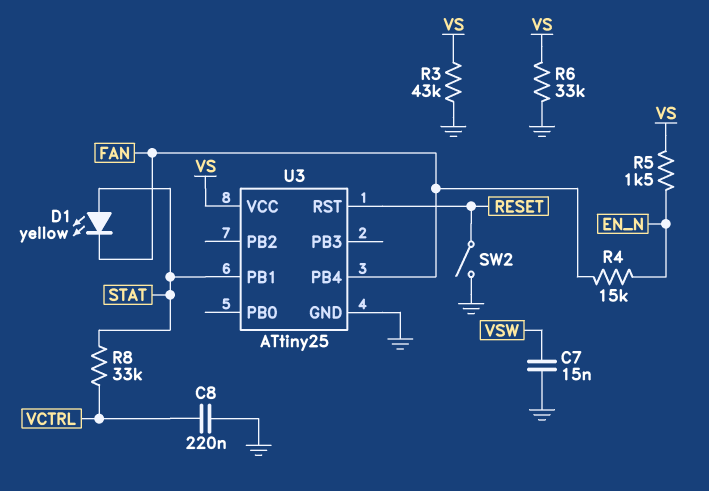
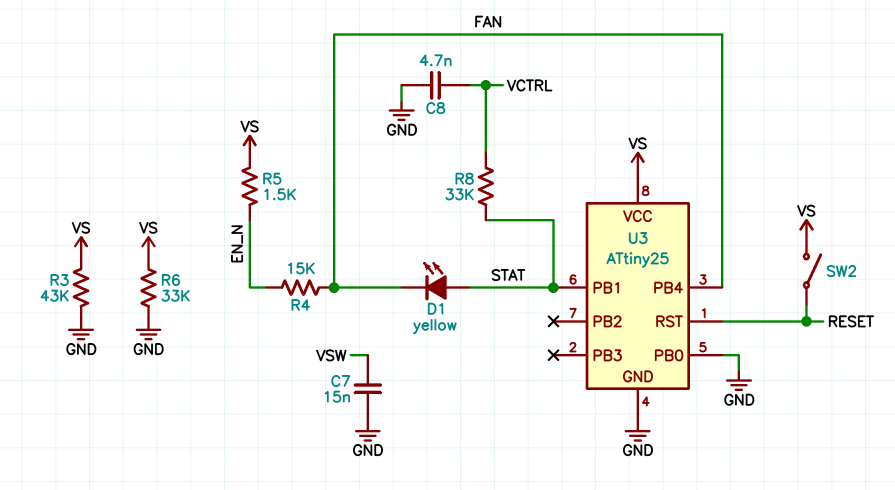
C8: 220nF (GND, VCTRL) -> 4.7nF (GND, VCTRL)
SW2: switch (GND, RESET) -> switch (RESET, VS)
U3 pin PB0: none -> GND

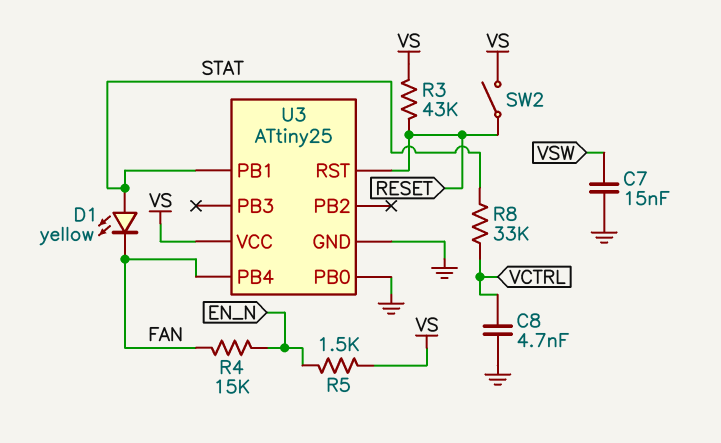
R3: 43k (GND, VS) -> 43k (RESET, VS)
R6: 33k (GND, VS) -> none

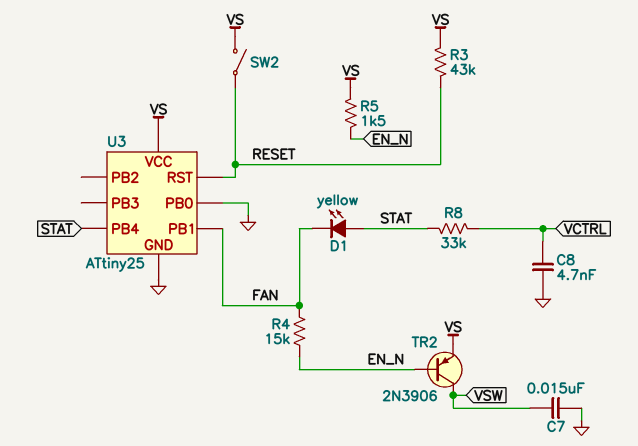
TR2: none -> PNP 2N3906 (B EN_N, C VSW, E VS)
U3 pin PB1: STAT -> FAN
U3 pin PB4: FAN -> STAT

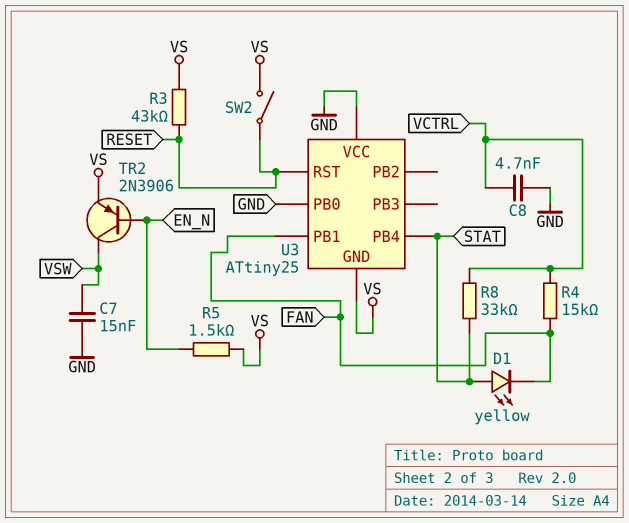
R4: 15k (EN_N, FAN) -> 15k (FAN, VCTRL)
U3 pin GND: GND -> VS
U3 pin VCC: VS -> GND

